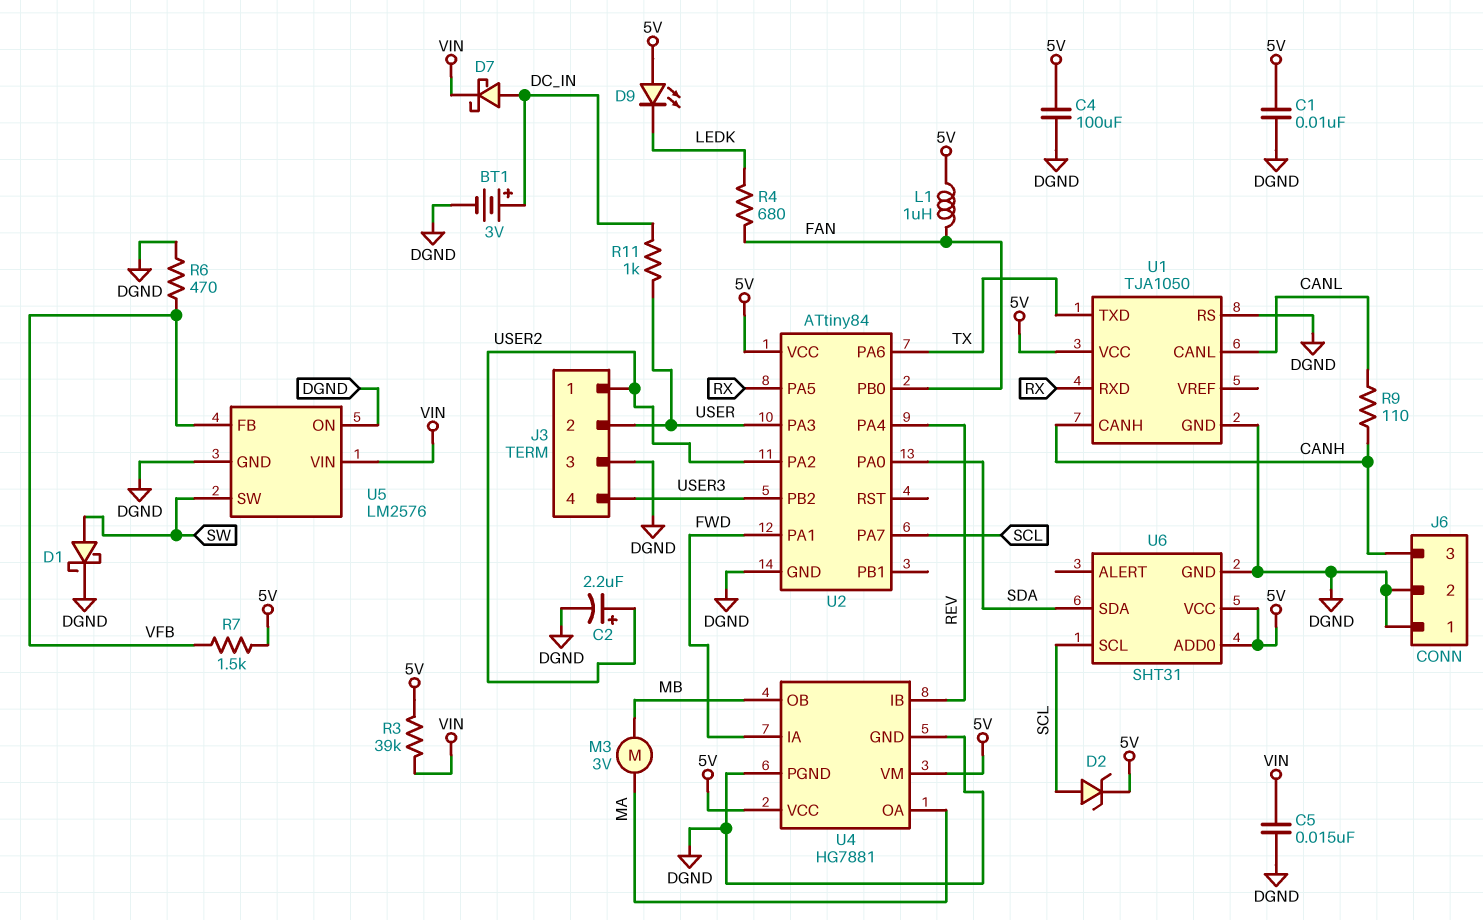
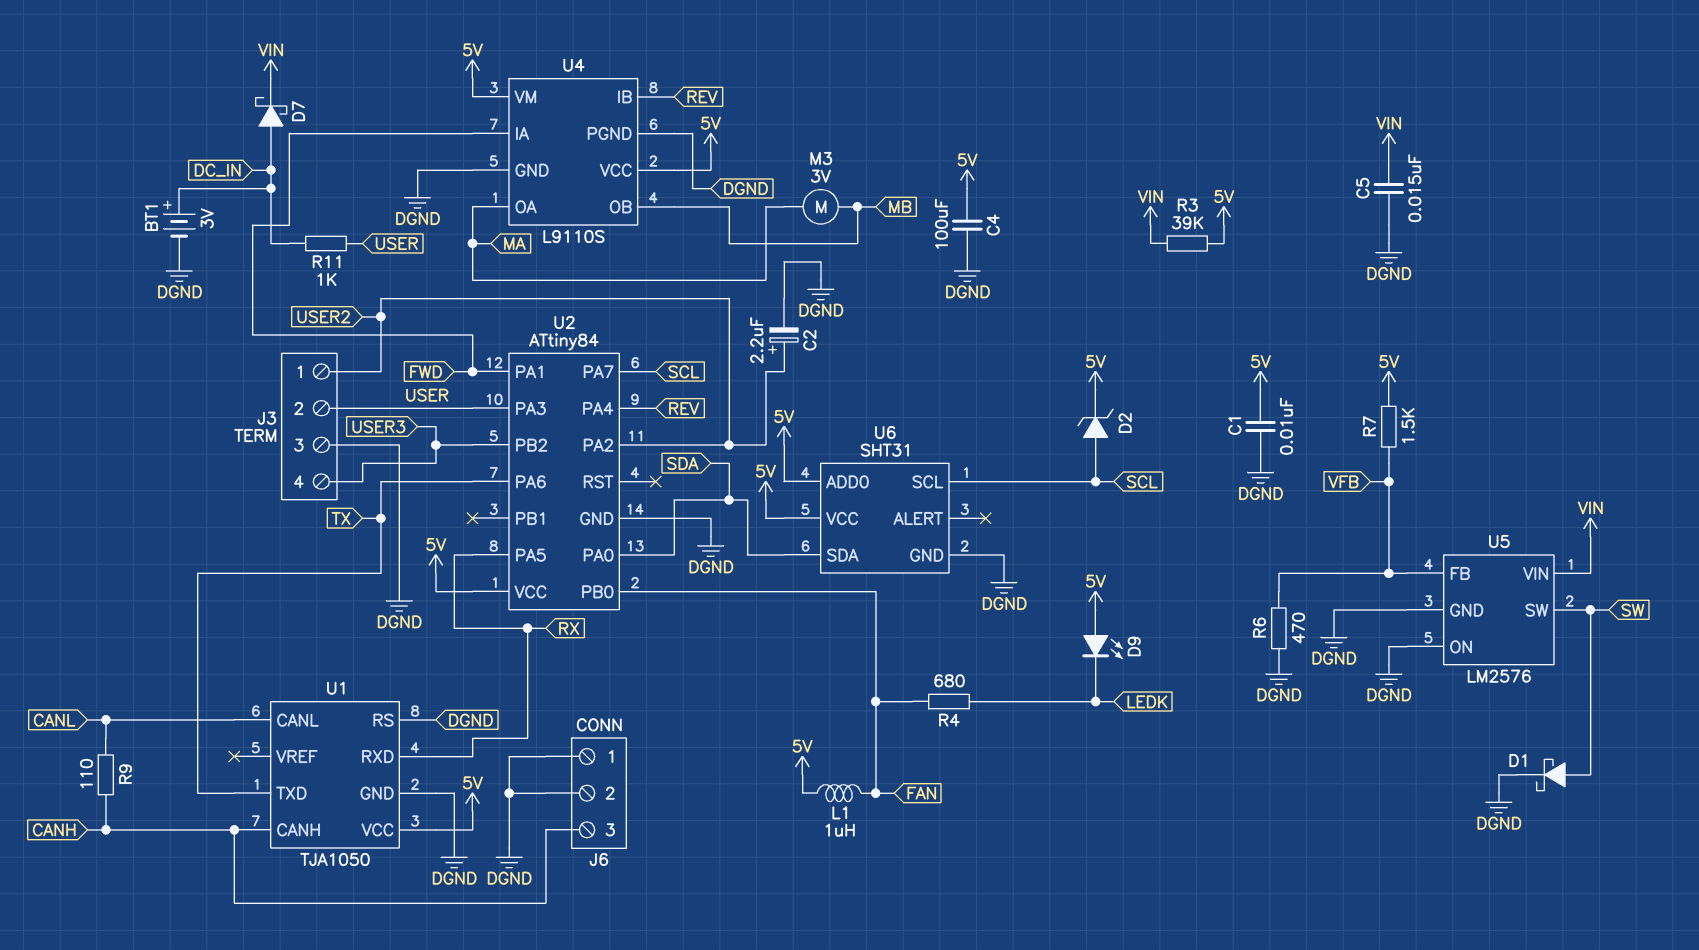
U4: HG7881 -> L9110S

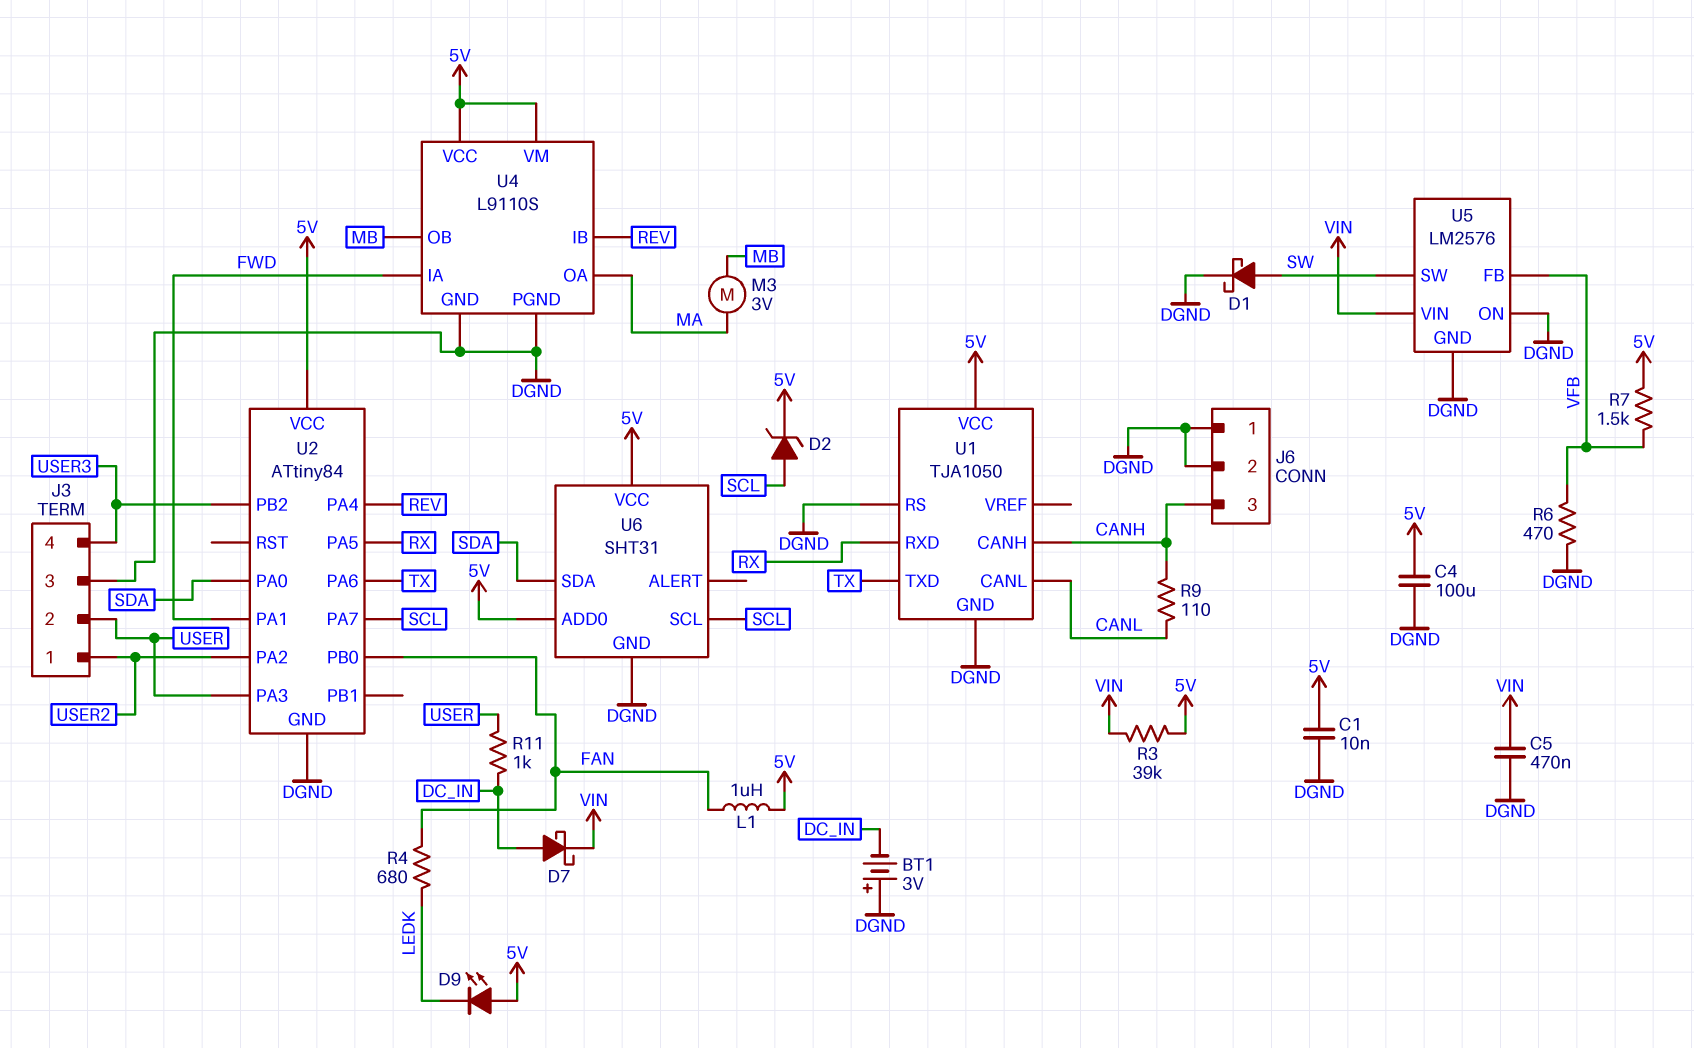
BT1: 3V (plus DC_IN, minus DGND) -> 3V (plus DGND, minus DC_IN)
C2: 2.2uF (plus USER2, minus DGND) -> none
C5: 15nF (DGND, VIN) -> 470nF (DGND, VIN)

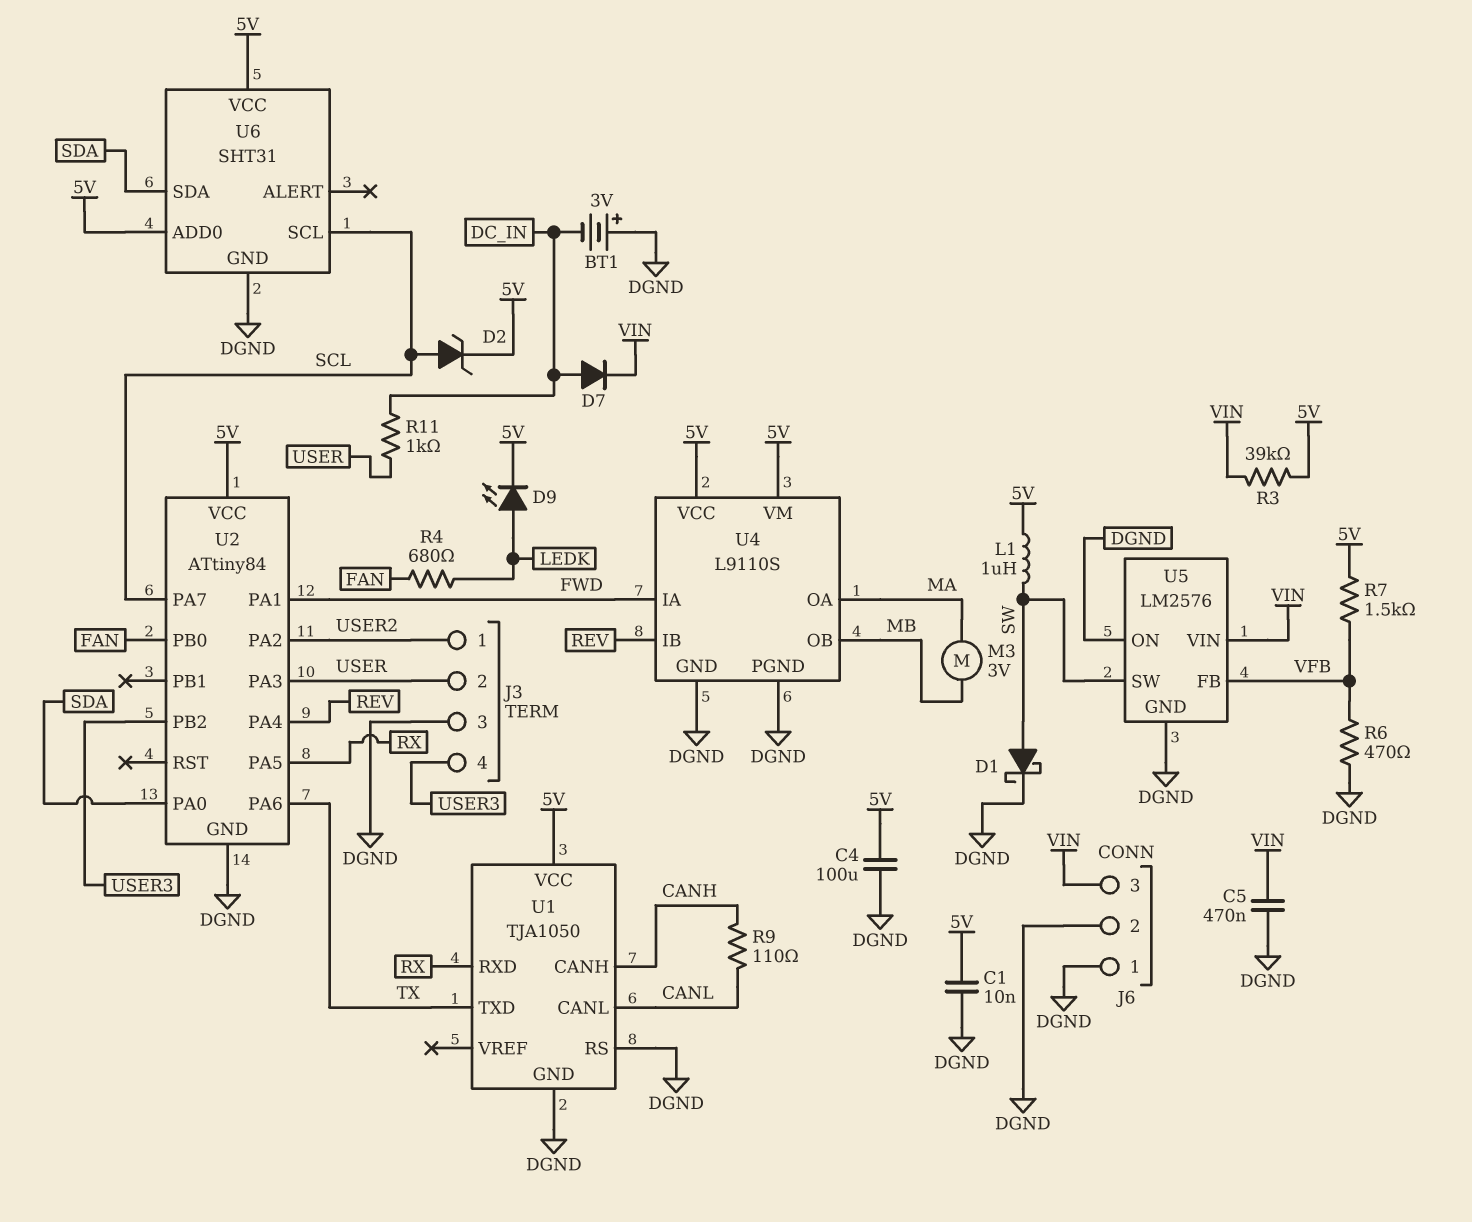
D7: schottky (A DC_IN, K VIN) -> diode (A DC_IN, K VIN)
D9: LED (A 5V, K LEDK) -> LED (A LEDK, K 5V)
J6 pin 3: CANH -> VIN
L1: 1uH (5V, FAN) -> 1uH (5V, SW)

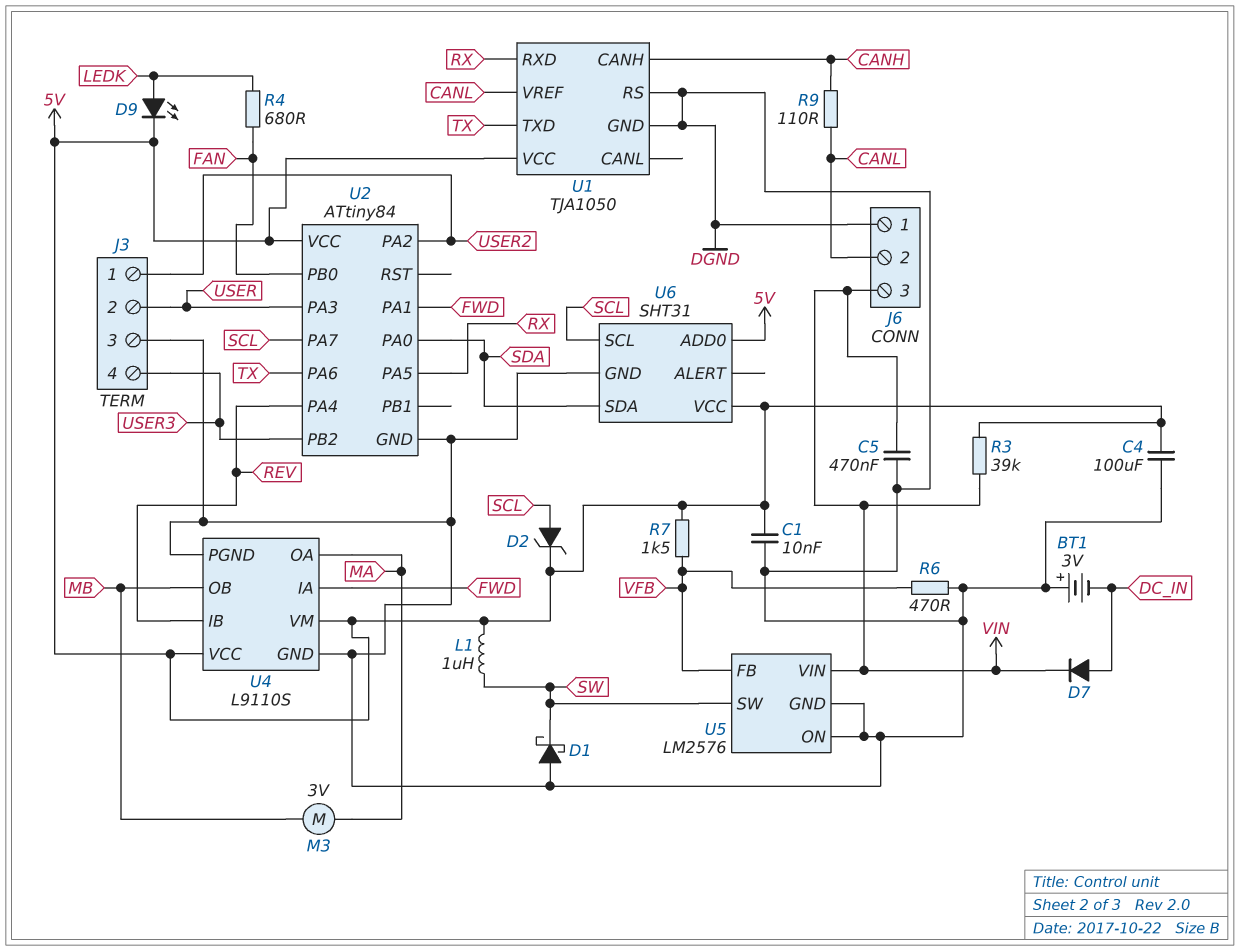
D1: schottky (A SW, K DGND) -> schottky (A DGND, K SW)
J6 pin 2: DGND -> CANL
R11: 1k (DC_IN, USER) -> none
U1 pin CANL: CANL -> none
U1 pin VREF: none -> CANL

